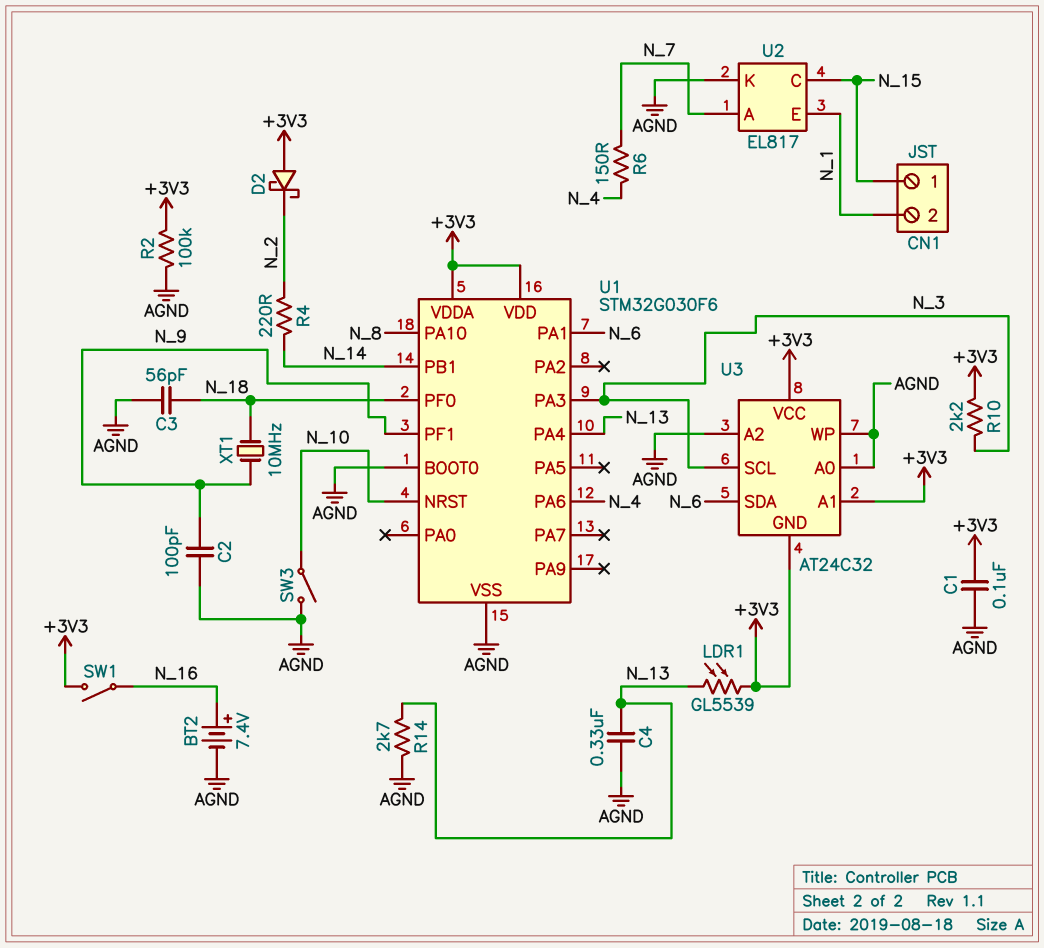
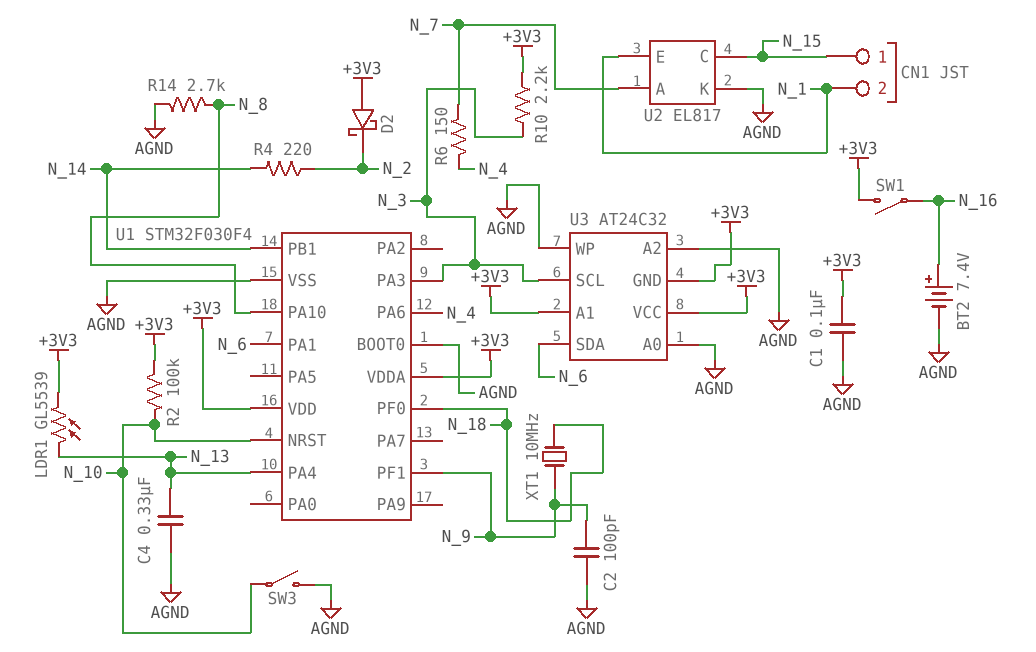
C3: 56pF (AGND, N_18) -> none
R2: 100k (+3V3, AGND) -> 100k (+3V3, N_10)
R14: 2.7k (AGND, N_13) -> 2.7k (AGND, N_8)
U1: STM32G030F6 -> STM32F030F4

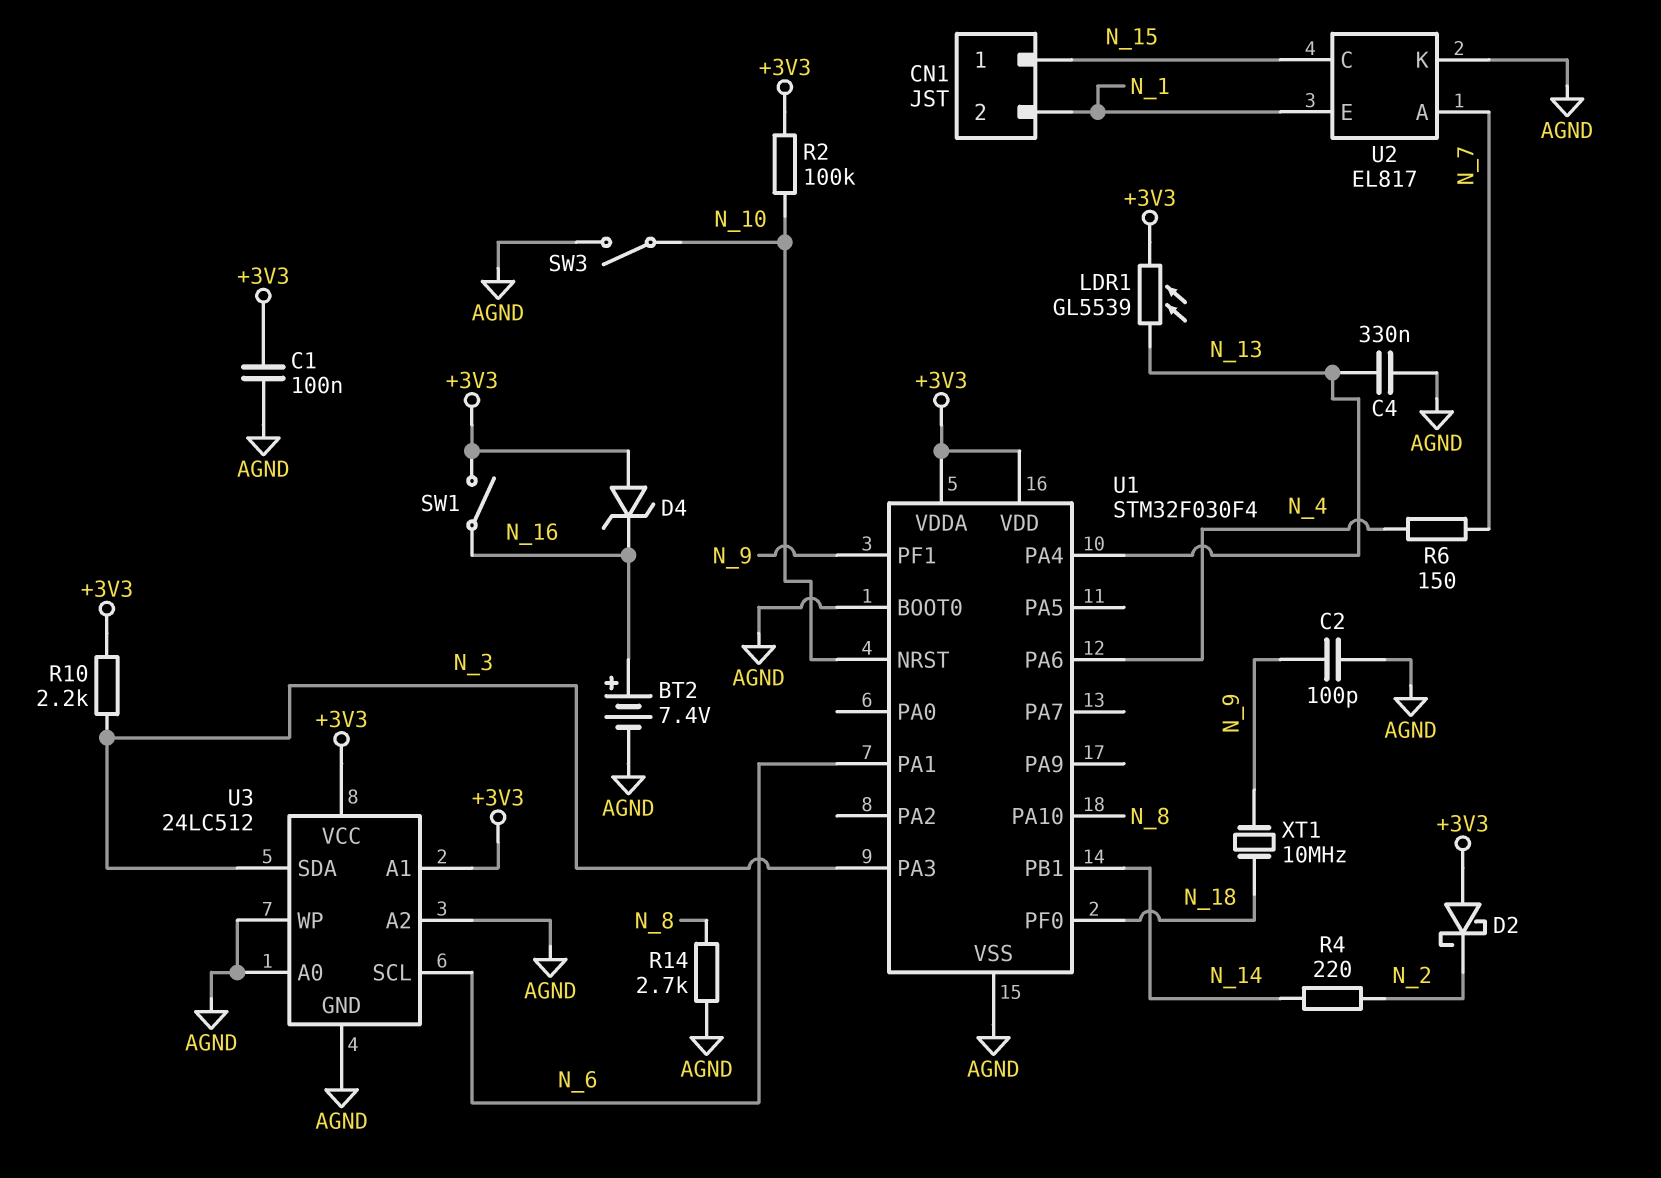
D4: none -> zener (A +3V3, K N_16)
U3: AT24C32 -> 24LC512
U3 pin GND: +3V3 -> AGND
U3 pin SCL: N_3 -> N_6
U3 pin SDA: N_6 -> N_3

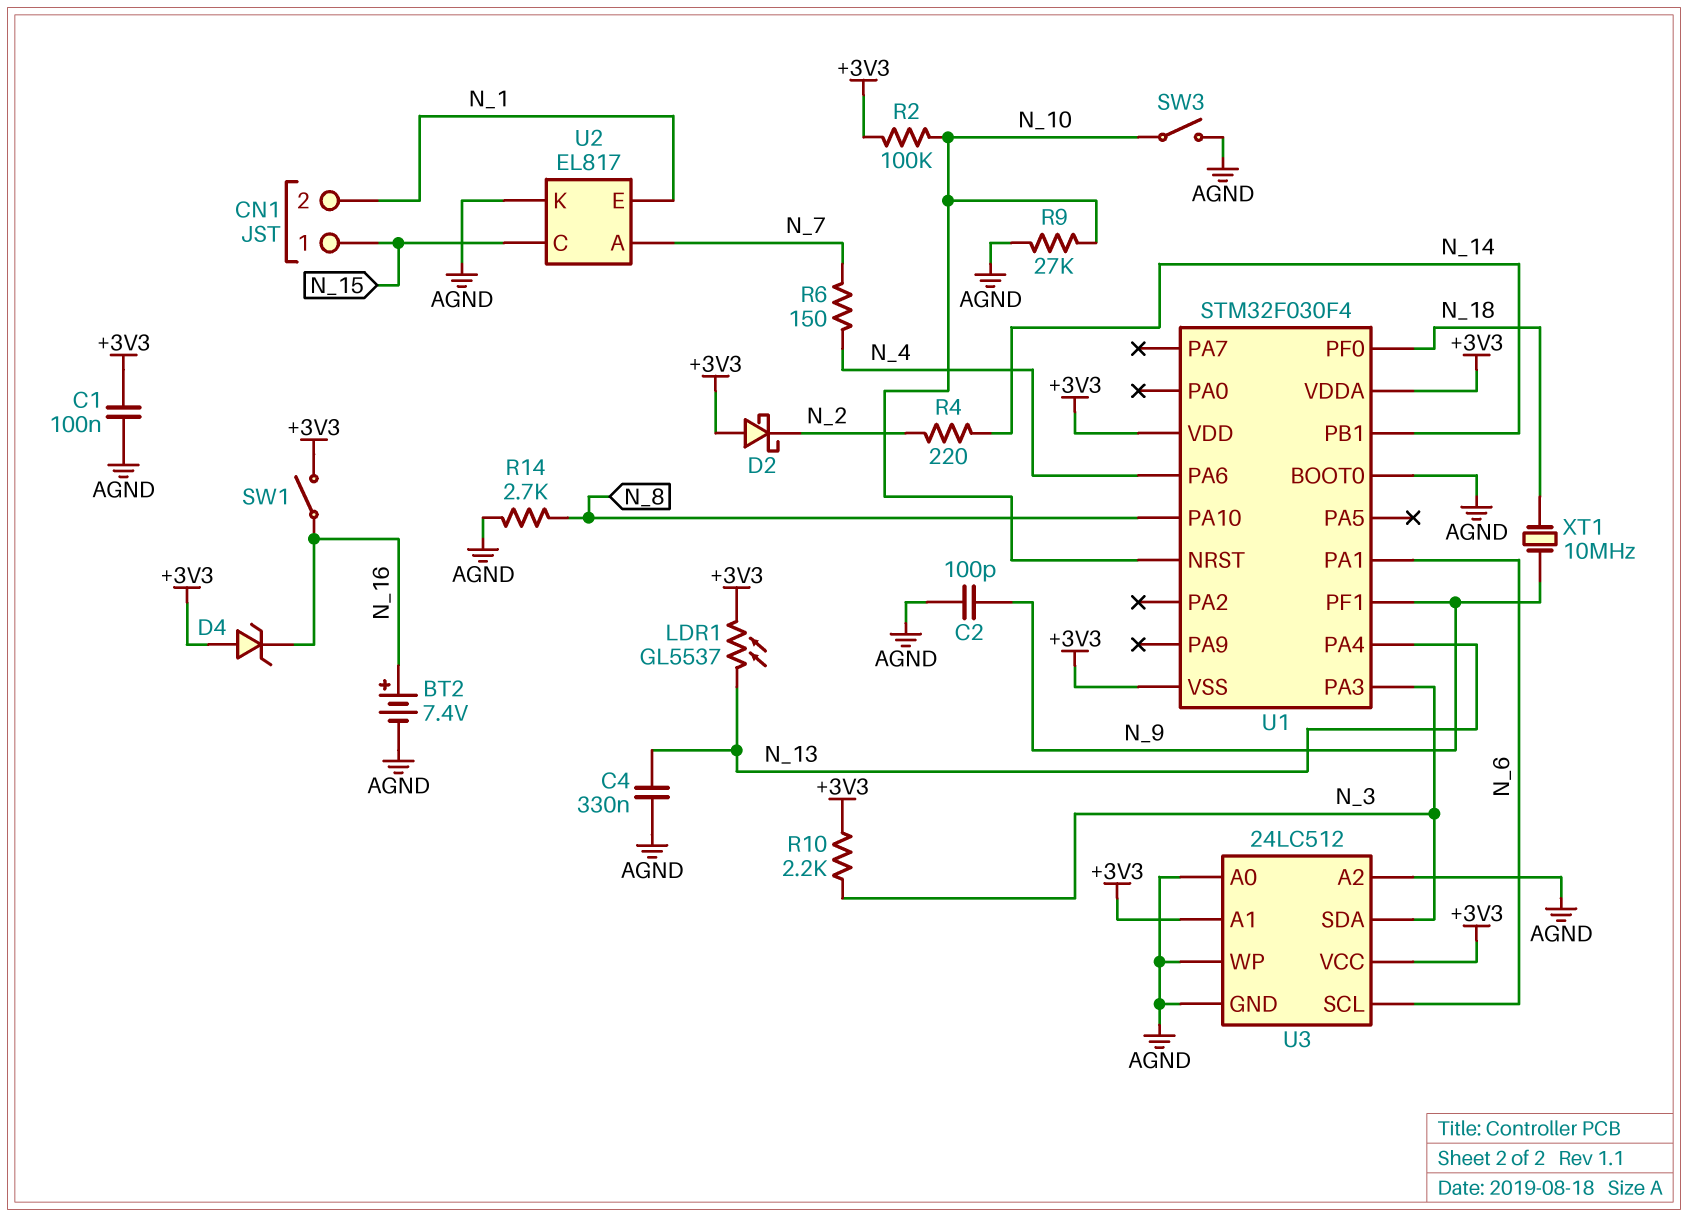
LDR1: GL5539 (+3V3, N_13) -> GL5537 (+3V3, N_13)
R9: none -> 27k (AGND, N_10)
U1 pin VSS: AGND -> +3V3

